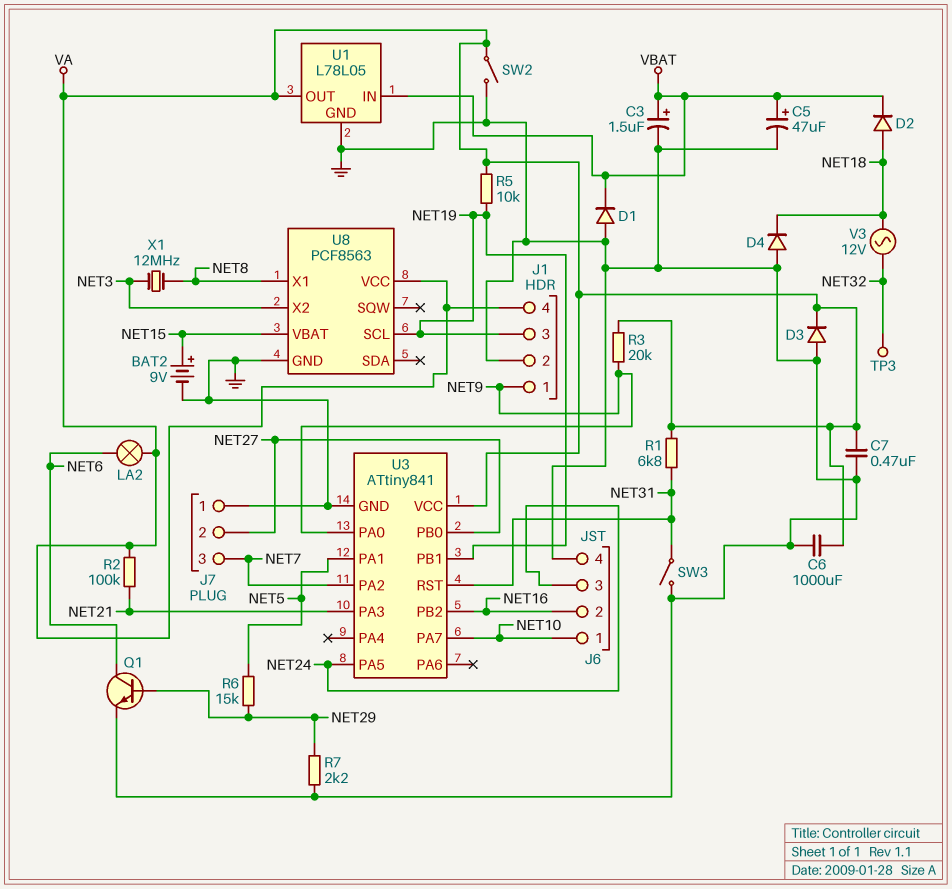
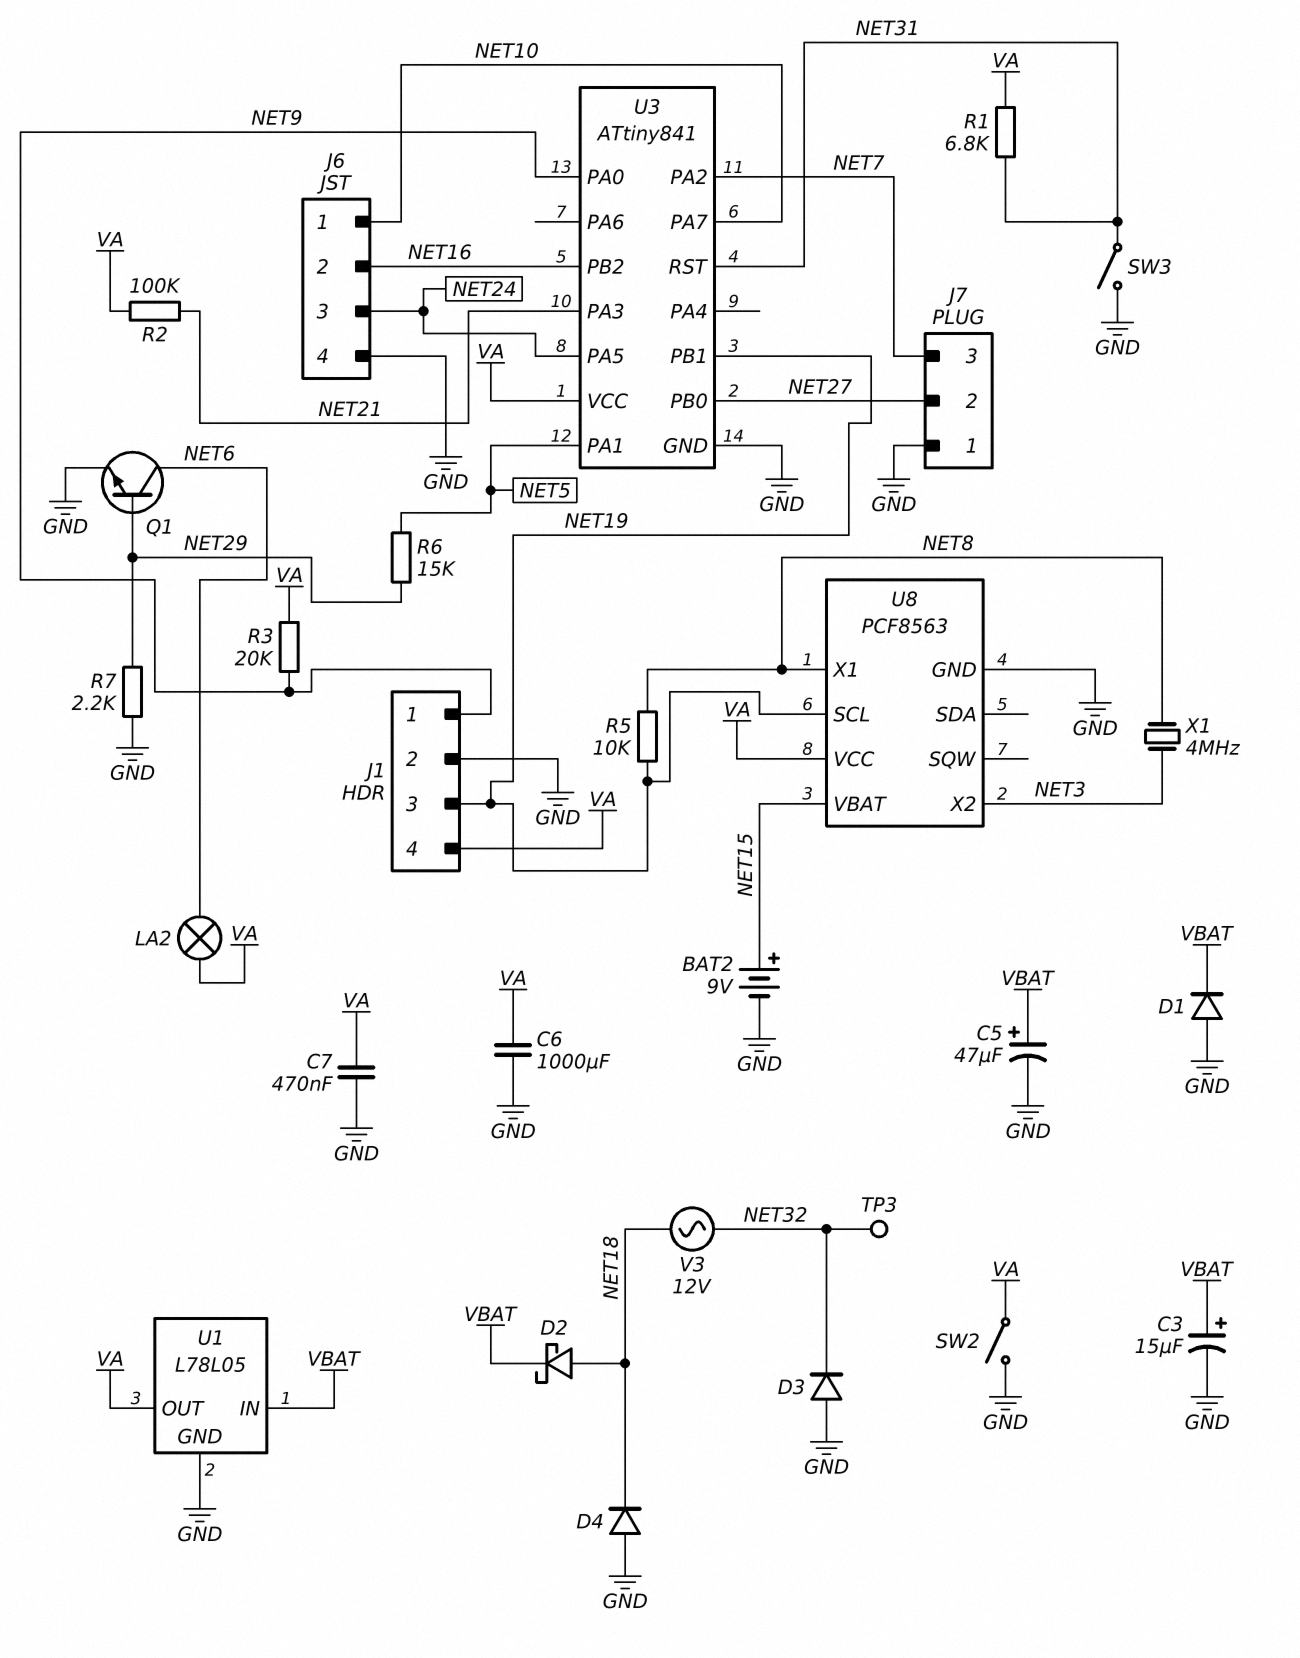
C3: 1.5uF (plus VBAT, minus GND) -> 15uF (plus VBAT, minus GND)
D2: diode (A NET18, K VBAT) -> schottky (A NET18, K VBAT)
D3: diode (A GND, K VA) -> diode (A GND, K NET32)
R5: 10k (NET19, VA) -> 10k (NET8, NET19)
X1: 12MHz (NET3, NET8) -> 4MHz (NET3, NET8)

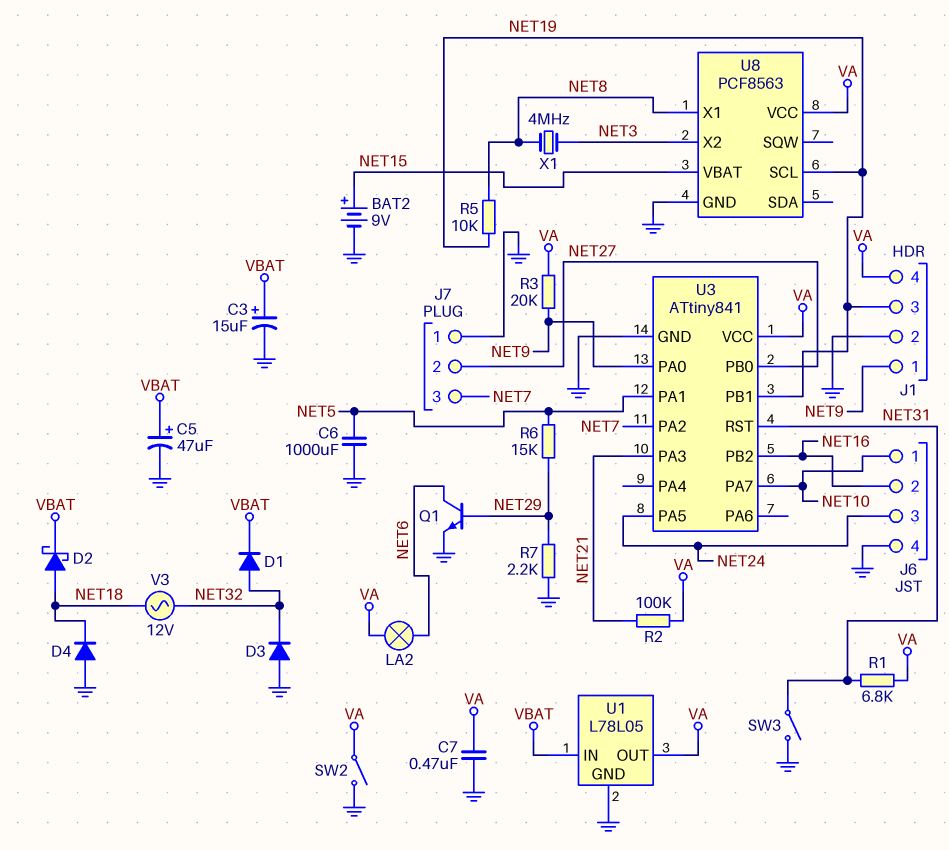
C6: 1000uF (GND, VA) -> 1000uF (GND, NET5)
D1: diode (A GND, K VBAT) -> diode (A NET32, K VBAT)
TP3: test point (NET32) -> none

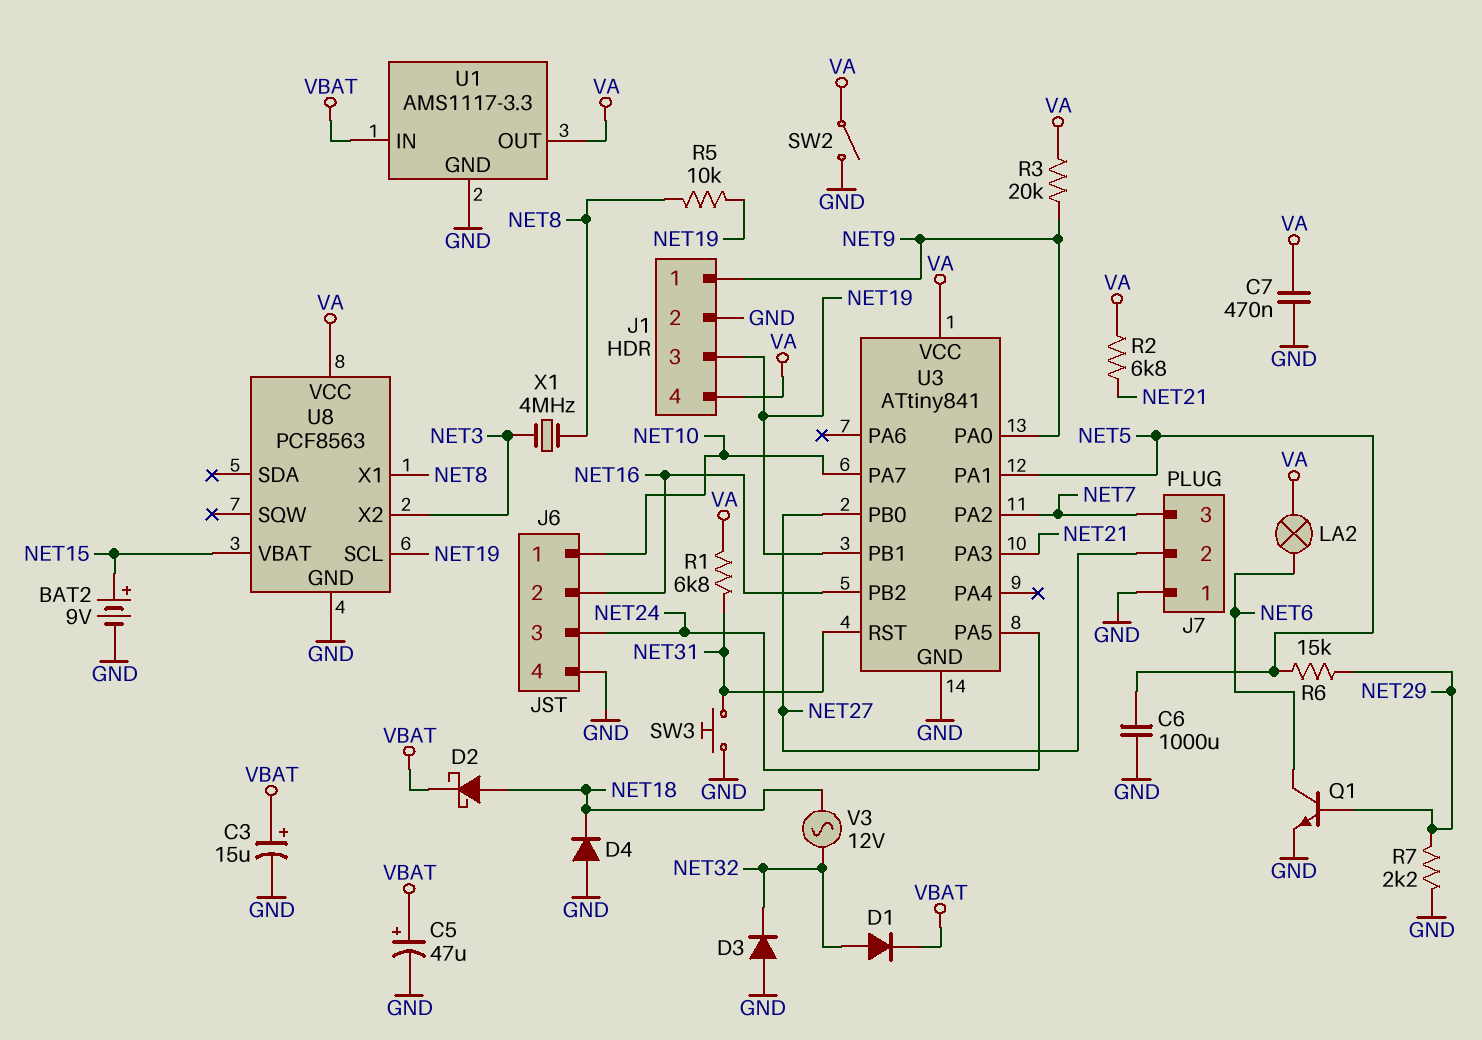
R2: 100k (NET21, VA) -> 6.8k (NET21, VA)
SW3: switch (GND, NET31) -> button (GND, NET31)
U1: L78L05 -> AMS1117-3.3

